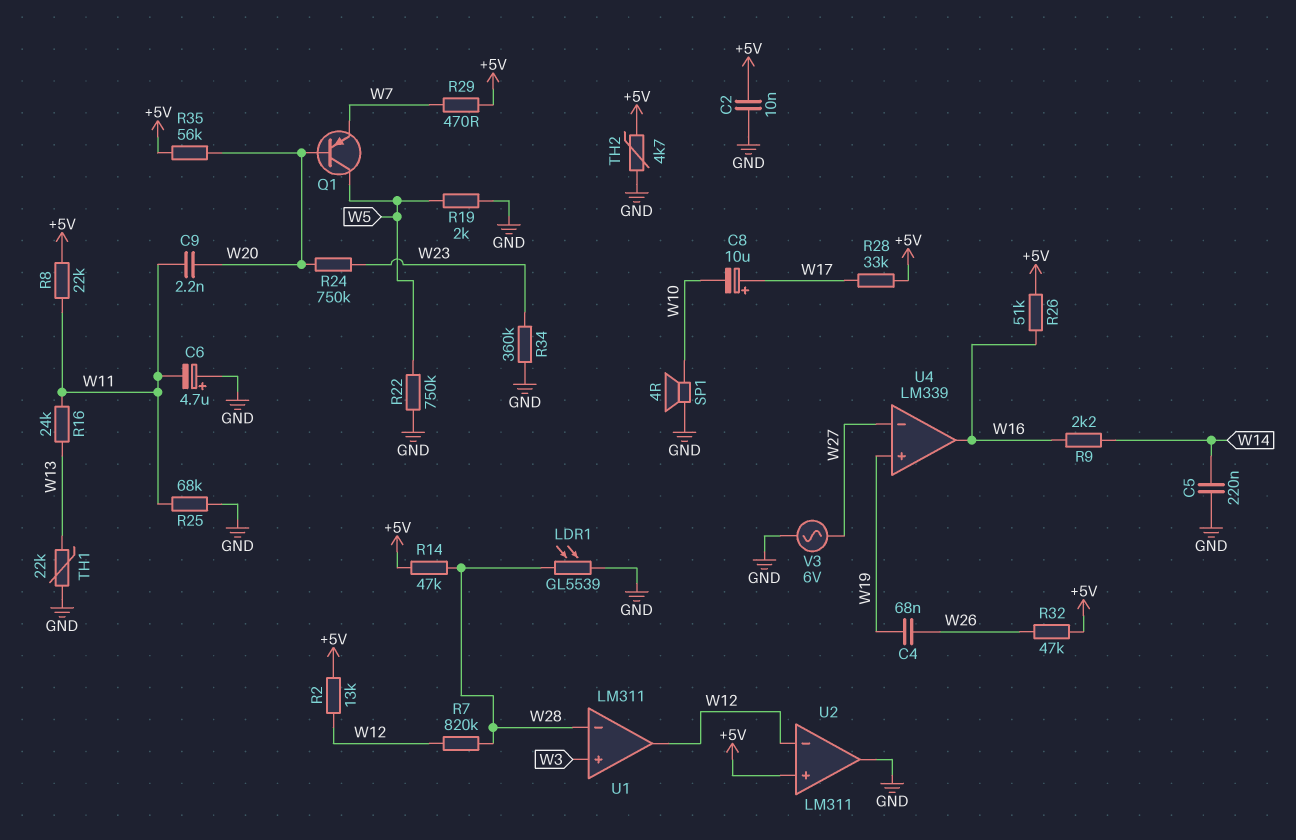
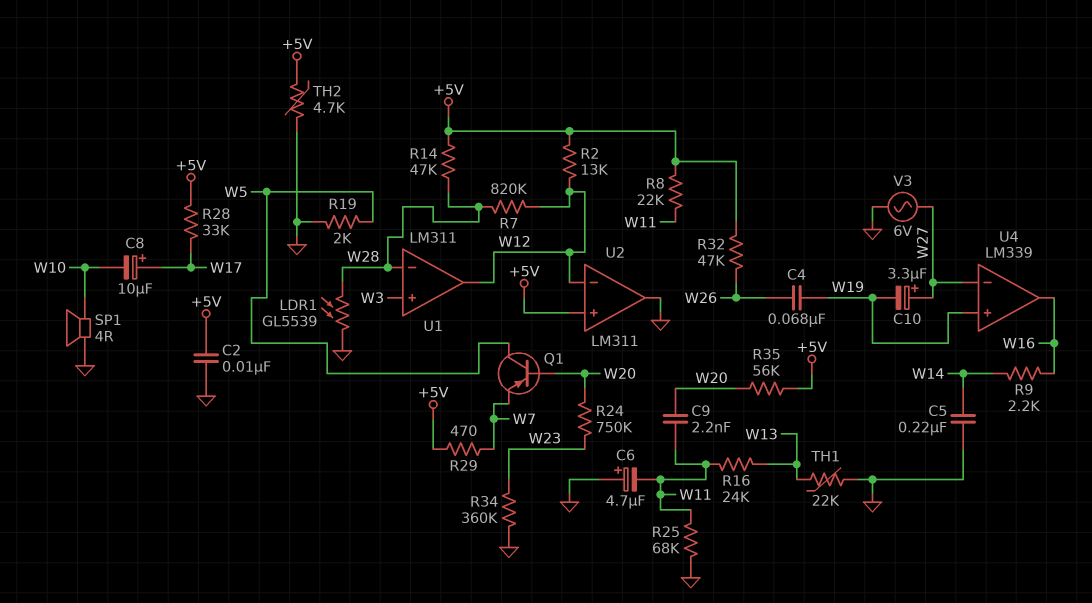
C10: none -> 3.3uF (plus W27, minus W19)
R22: 750k (GND, W5) -> none
R26: 51k (+5V, W16) -> none

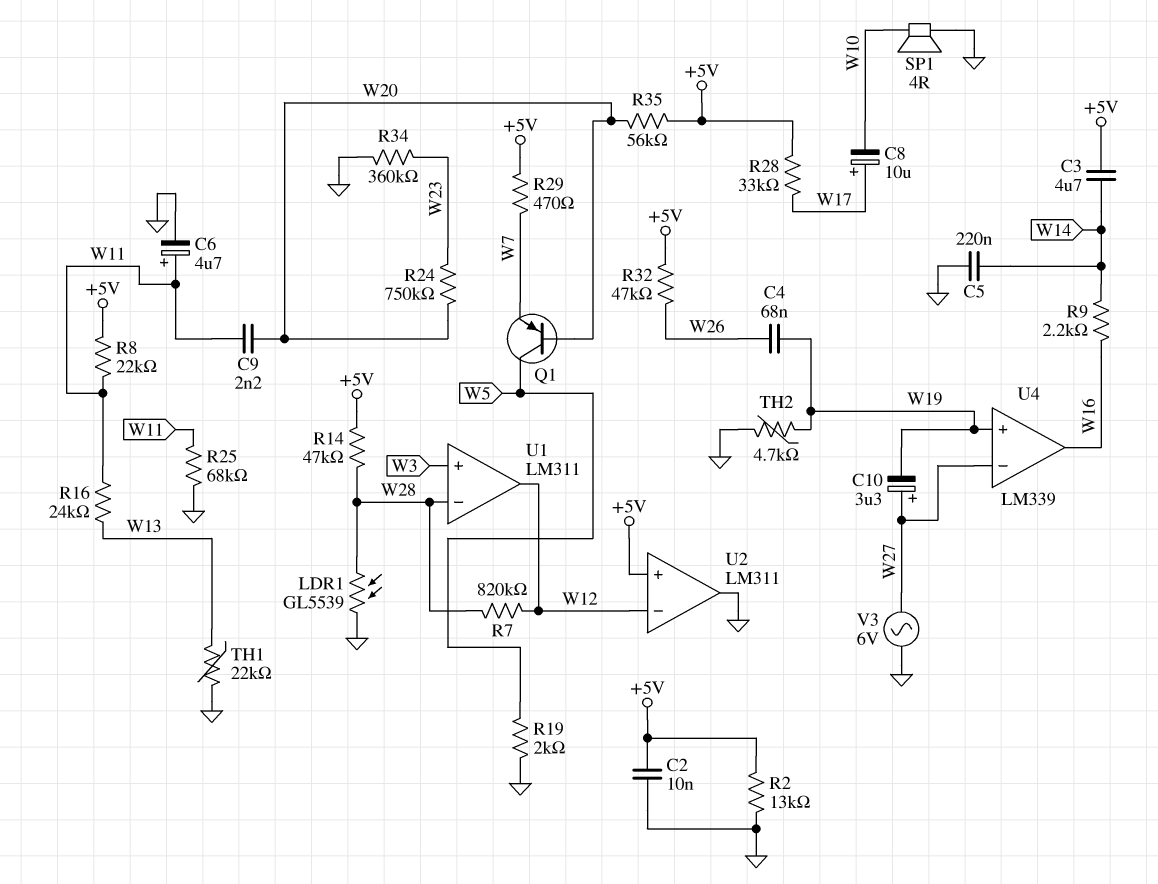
C3: none -> 4.7uF (+5V, W14)
C6: 4.7uF (plus GND, minus W11) -> 4.7uF (plus W11, minus GND)
R2: 13k (+5V, W12) -> 13k (+5V, GND)
TH2: 4.7k (+5V, GND) -> 4.7k (GND, W19)

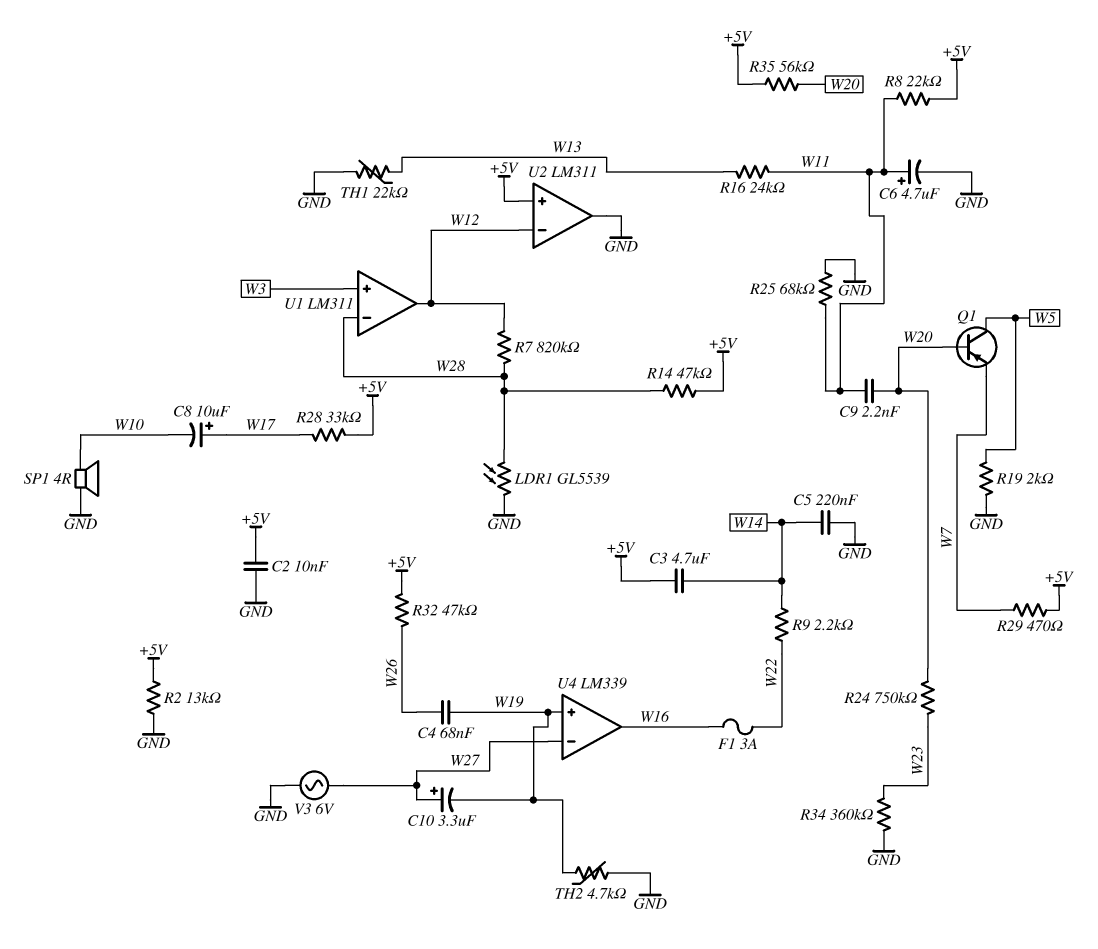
F1: none -> 3A (W16, W22)
R9: 2.2k (W14, W16) -> 2.2k (W14, W22)

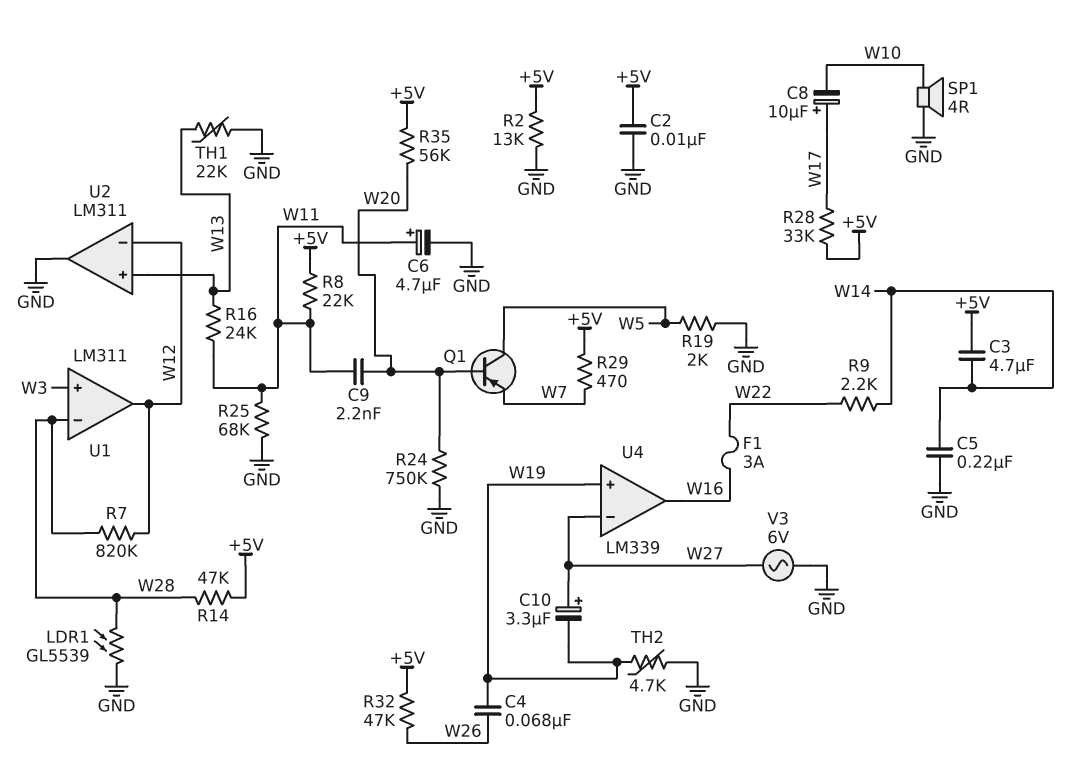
R24: 750k (W20, W23) -> 750k (GND, W20)
R34: 360k (GND, W23) -> none
U2 pin in+: +5V -> W13

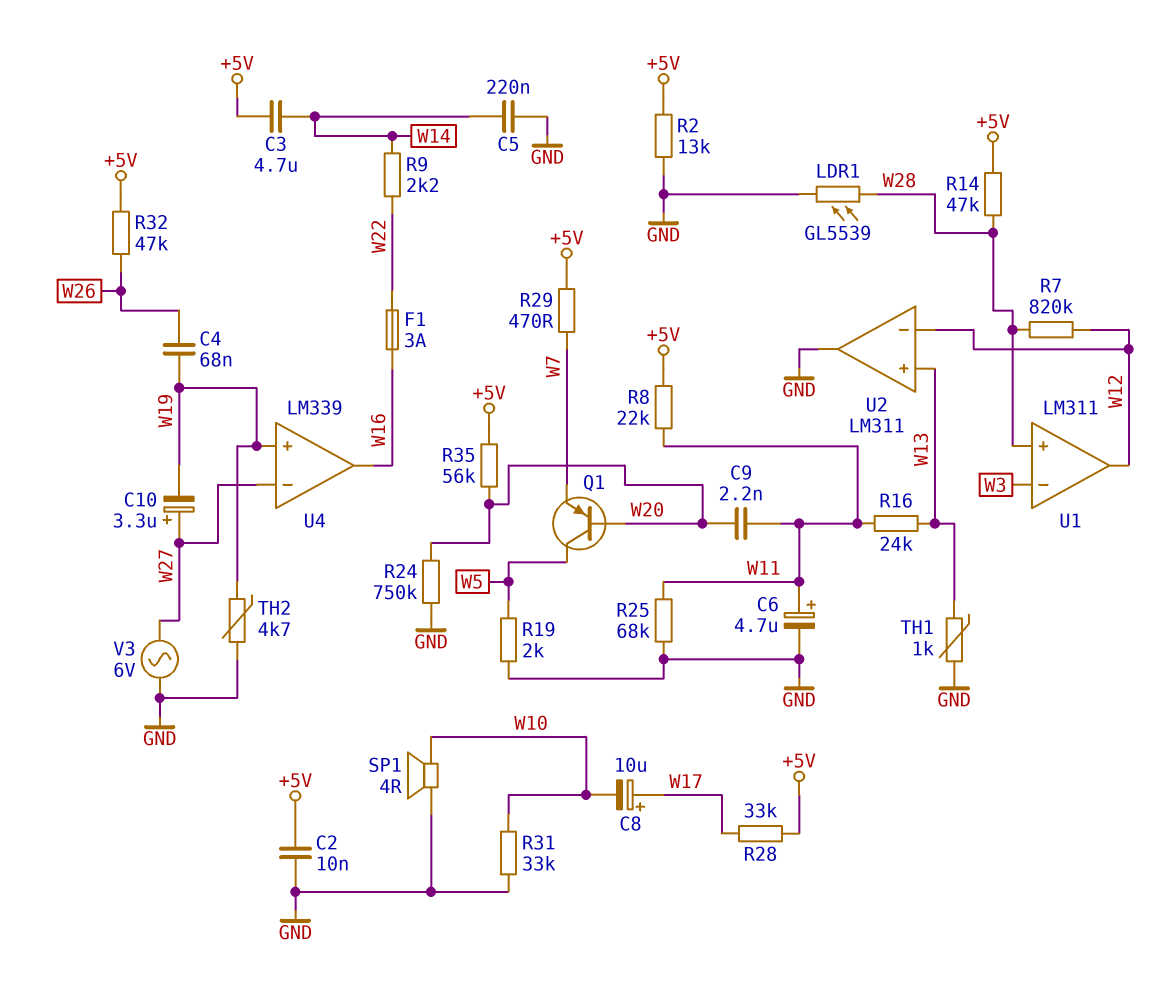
R31: none -> 33k (GND, W10)
TH1: 22k (GND, W13) -> 1k (GND, W13)
U1 pin in+: W3 -> W28
U1 pin in-: W28 -> W3

